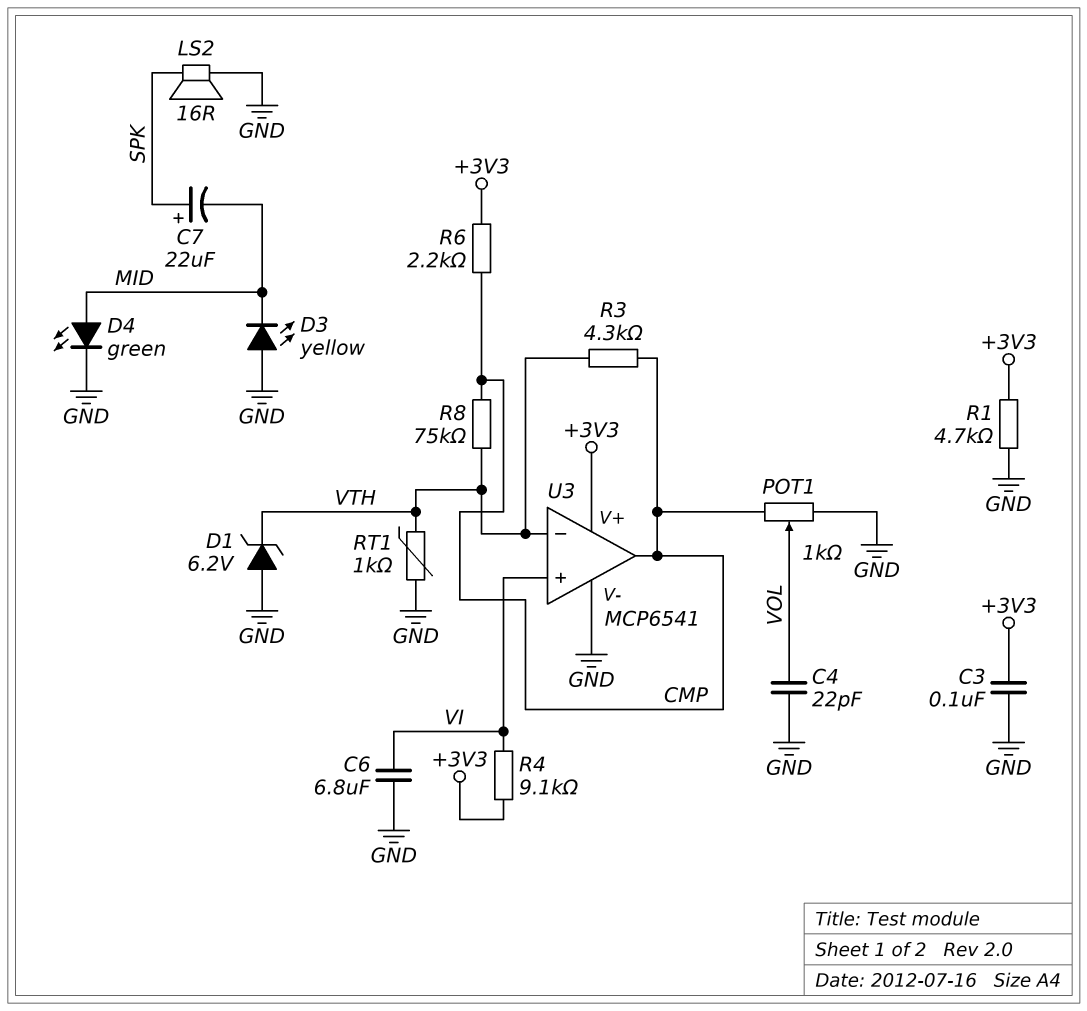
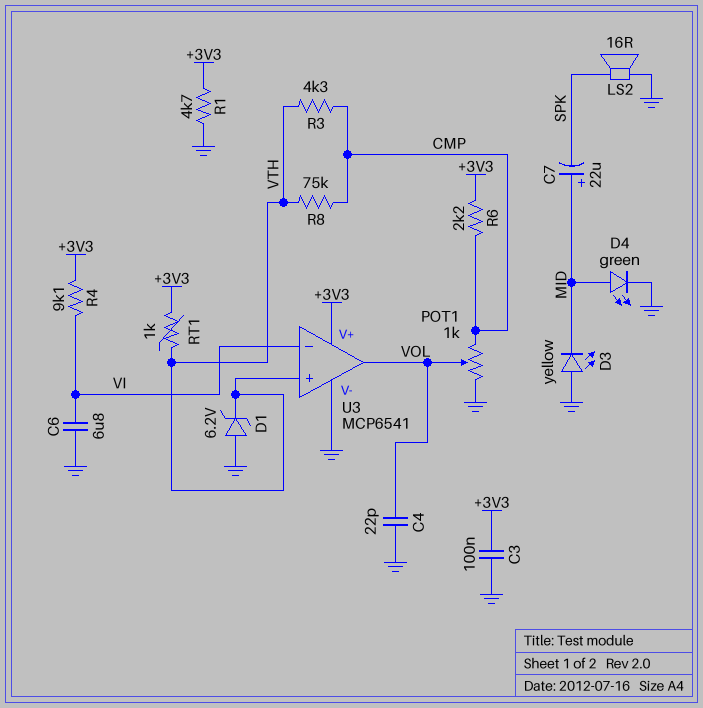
C7: 22uF (plus SPK, minus MID) -> 22uF (plus MID, minus SPK)
RT1: 1k (GND, VTH) -> 1k (+3V3, VTH)
U3 pin in+: VI -> VTH
U3 pin in-: VTH -> VI
U3 pin out: CMP -> VOL

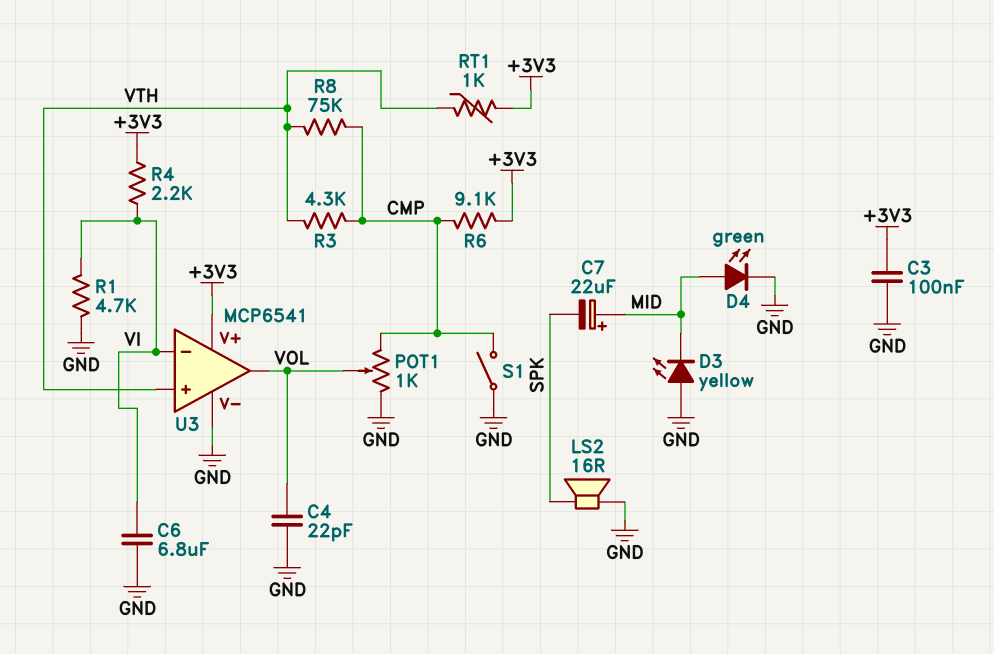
D1: zener 6.2V (A GND, K VTH) -> none
R1: 4.7k (+3V3, GND) -> 4.7k (GND, VI)
R4: 9.1k (+3V3, VI) -> 2.2k (+3V3, VI)
R6: 2.2k (+3V3, CMP) -> 9.1k (+3V3, CMP)
S1: none -> switch (CMP, GND)

